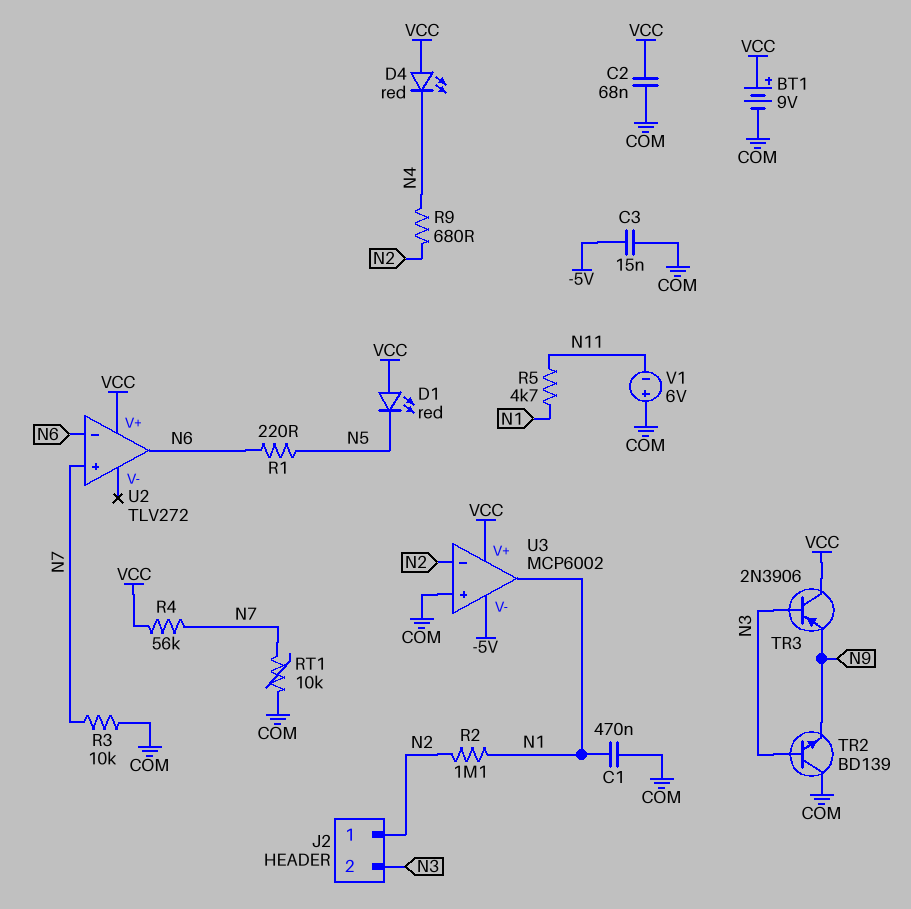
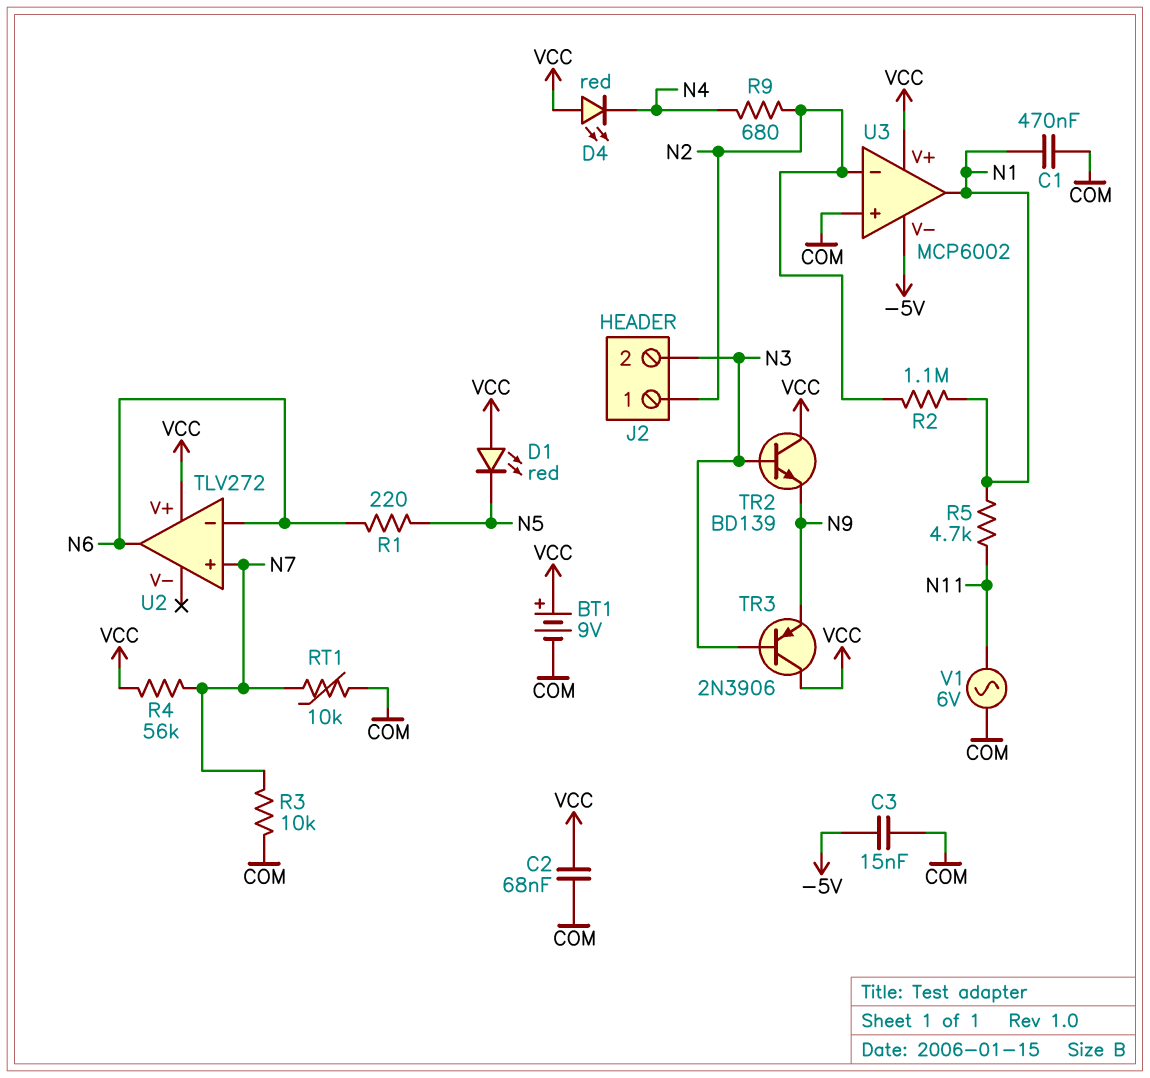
TR2: NPN BD139 (B N3, C COM, E N9) -> NPN BD139 (B N3, C VCC, E N9)
V1: 6V (plus COM, minus N11) -> AC 6V (COM, N11)

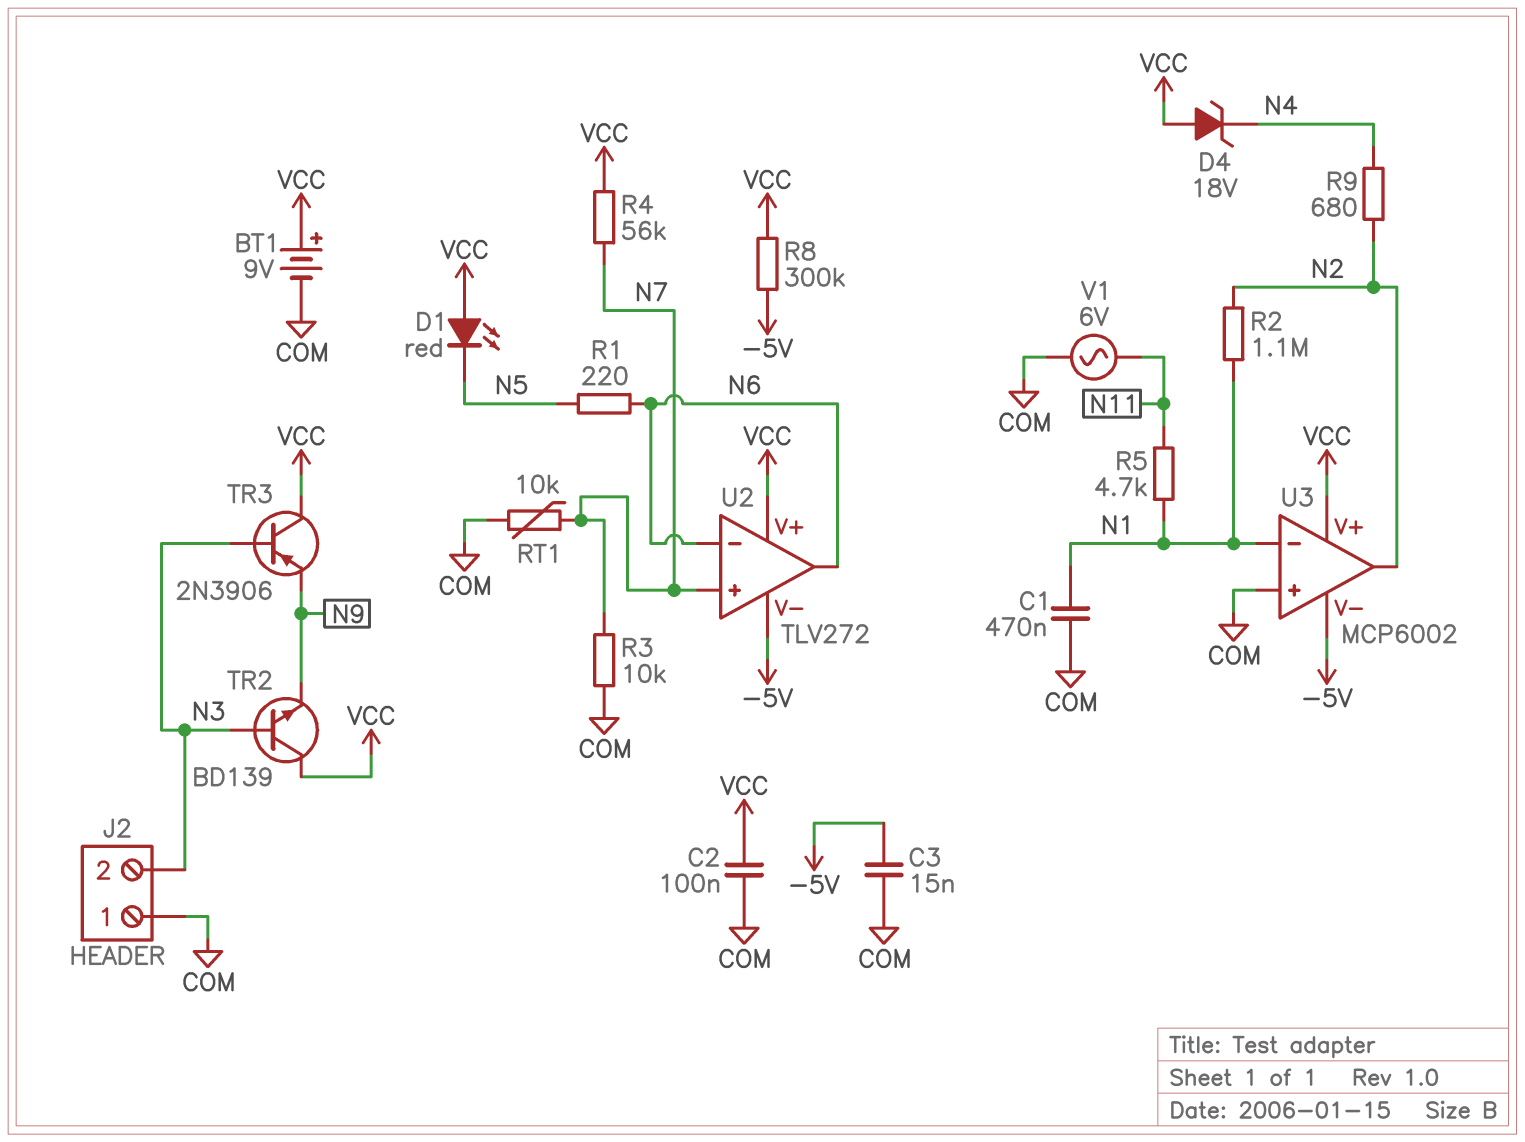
C2: 68nF (COM, VCC) -> 100nF (COM, VCC)
D4: LED red (A VCC, K N4) -> zener 18V (A VCC, K N4)
J2 pin 1: N2 -> COM
R8: none -> 300k (-5V, VCC)
U2 pin V-: none -> -5V
U3 pin in-: N2 -> N1
U3 pin out: N1 -> N2

